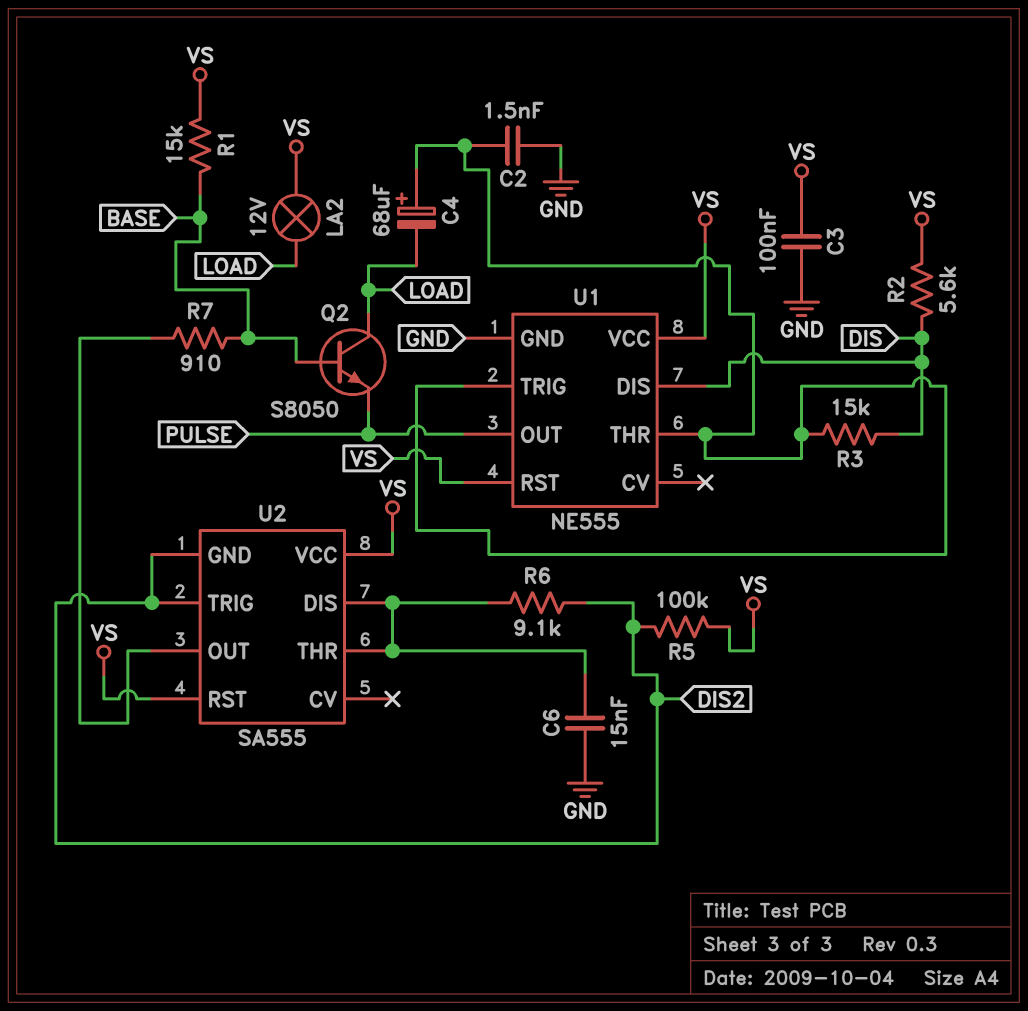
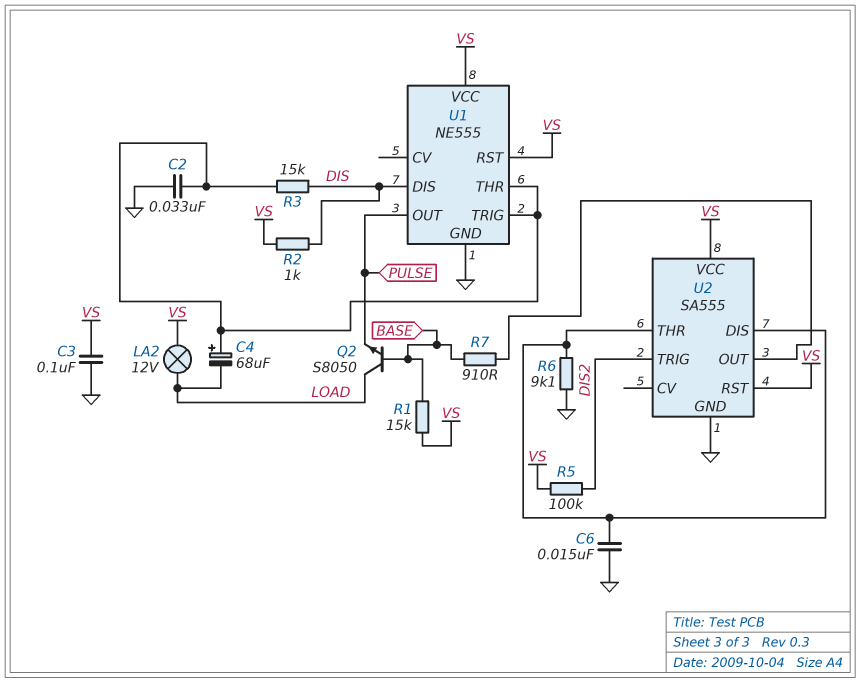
C2: 1.5nF (GND, U1/THR) -> 33nF (GND, U1/THR)
R2: 5.6k (DIS, VS) -> 1k (DIS, VS)
R6: 9.1k (DIS2, U2/DIS) -> 9.1k (GND, U2/DIS)
U2 pin GND: DIS2 -> GND

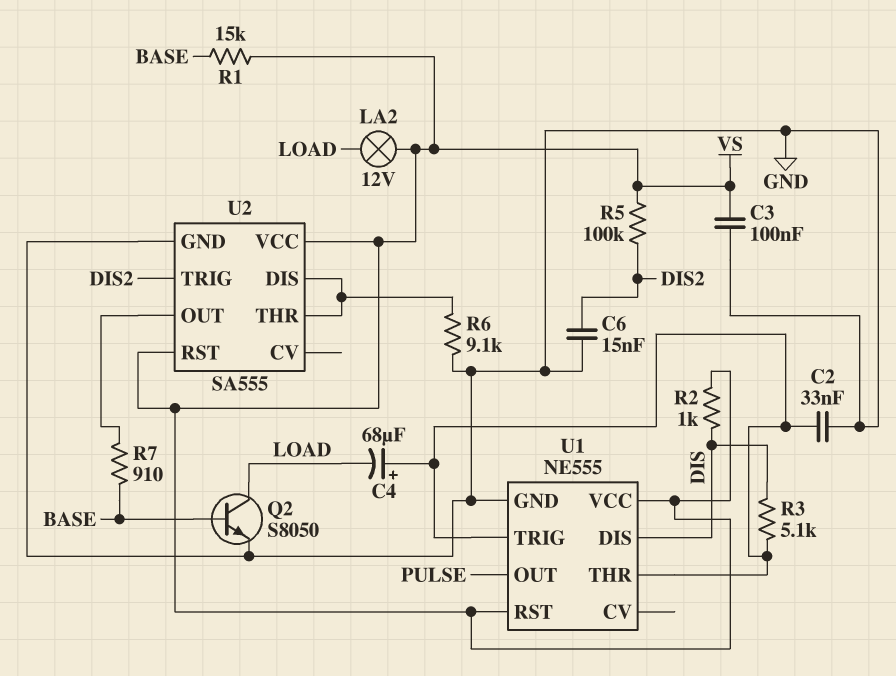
C6: 15nF (GND, U2/DIS) -> 15nF (DIS2, GND)
Q2: NPN S8050 (B BASE, C LOAD, E PULSE) -> NPN S8050 (B BASE, C LOAD, E GND)
R3: 15k (DIS, U1/THR) -> 5.1k (DIS, U1/THR)

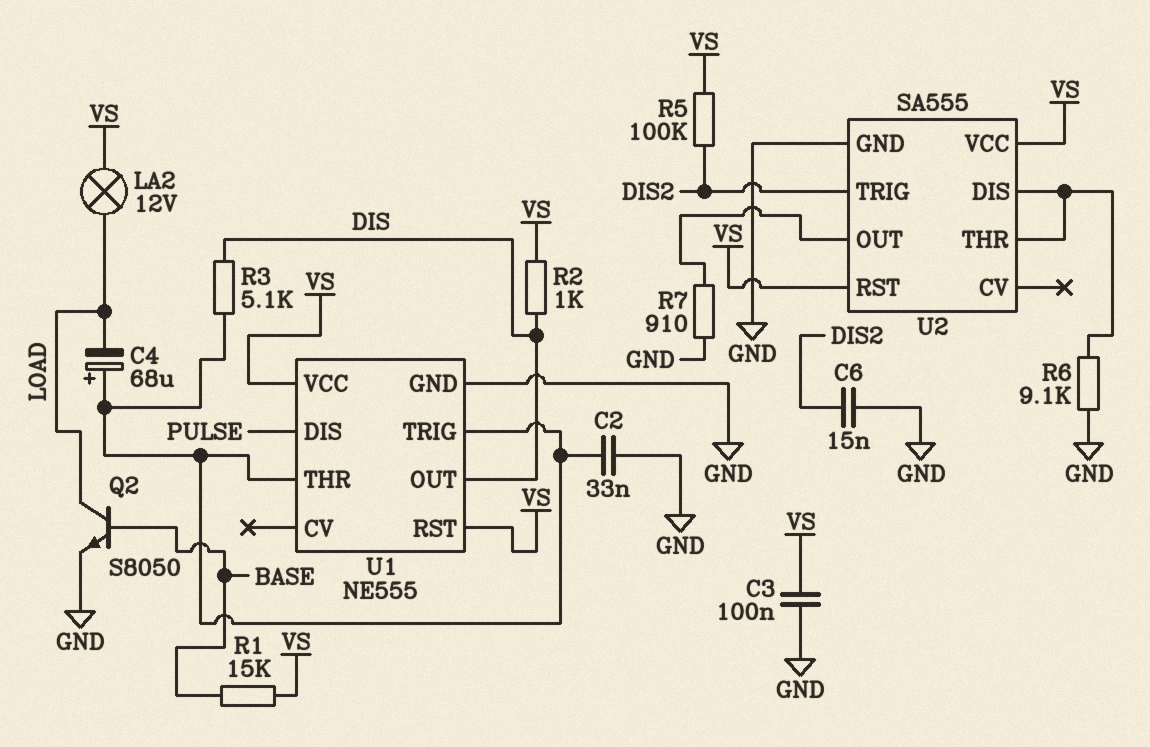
R7: 910 (BASE, U2/OUT) -> 910 (GND, U2/OUT)
U1 pin DIS: DIS -> PULSE
U1 pin OUT: PULSE -> DIS

